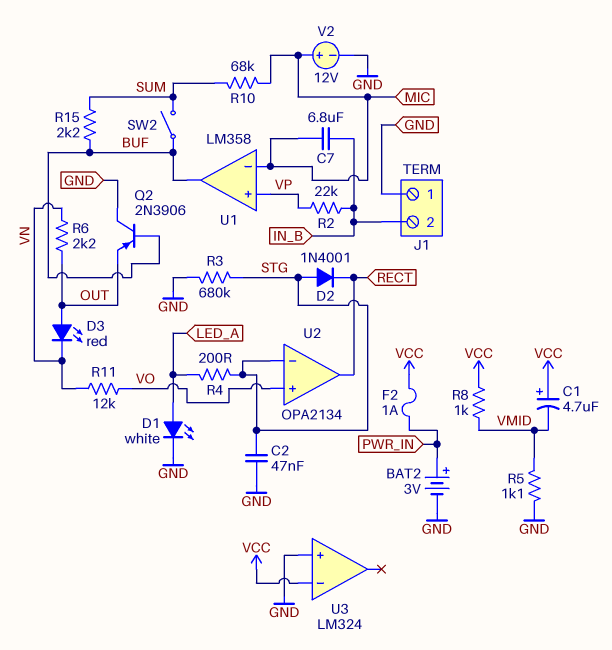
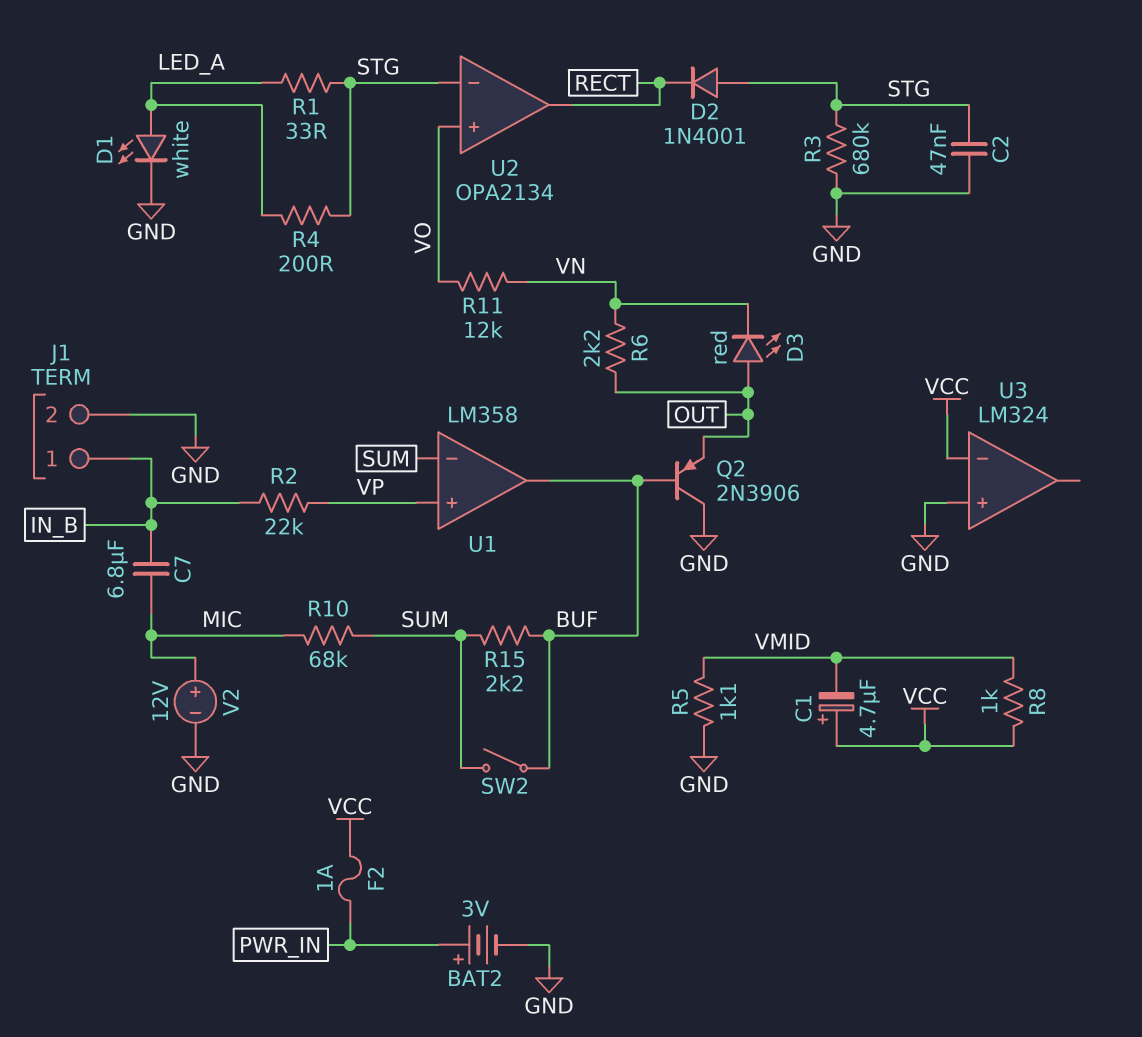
J1 pin 1: GND -> IN_B
J1 pin 2: IN_B -> GND
R1: none -> 33 (LED_A, STG)
U1 pin in-: MIC -> SUM

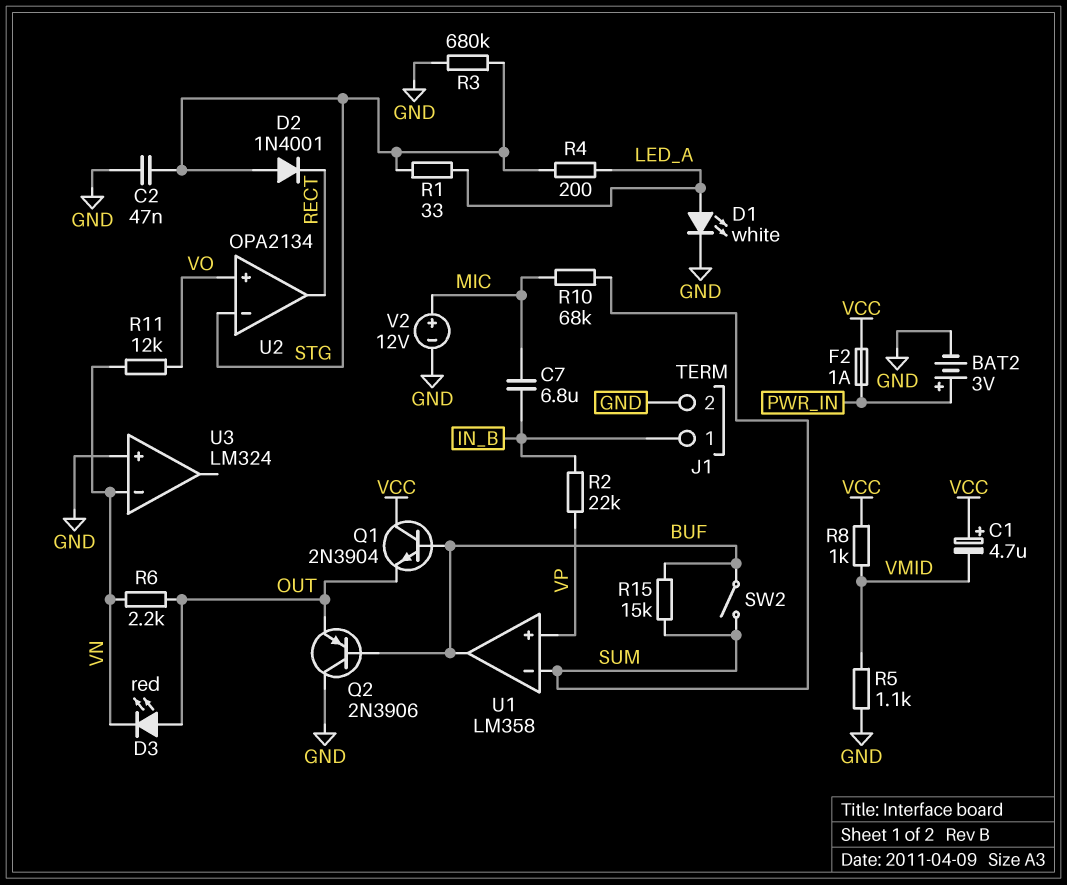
Q1: none -> NPN 2N3904 (B BUF, C VCC, E OUT)
R15: 2.2k (BUF, SUM) -> 15k (BUF, SUM)
U3 pin in-: VCC -> VN

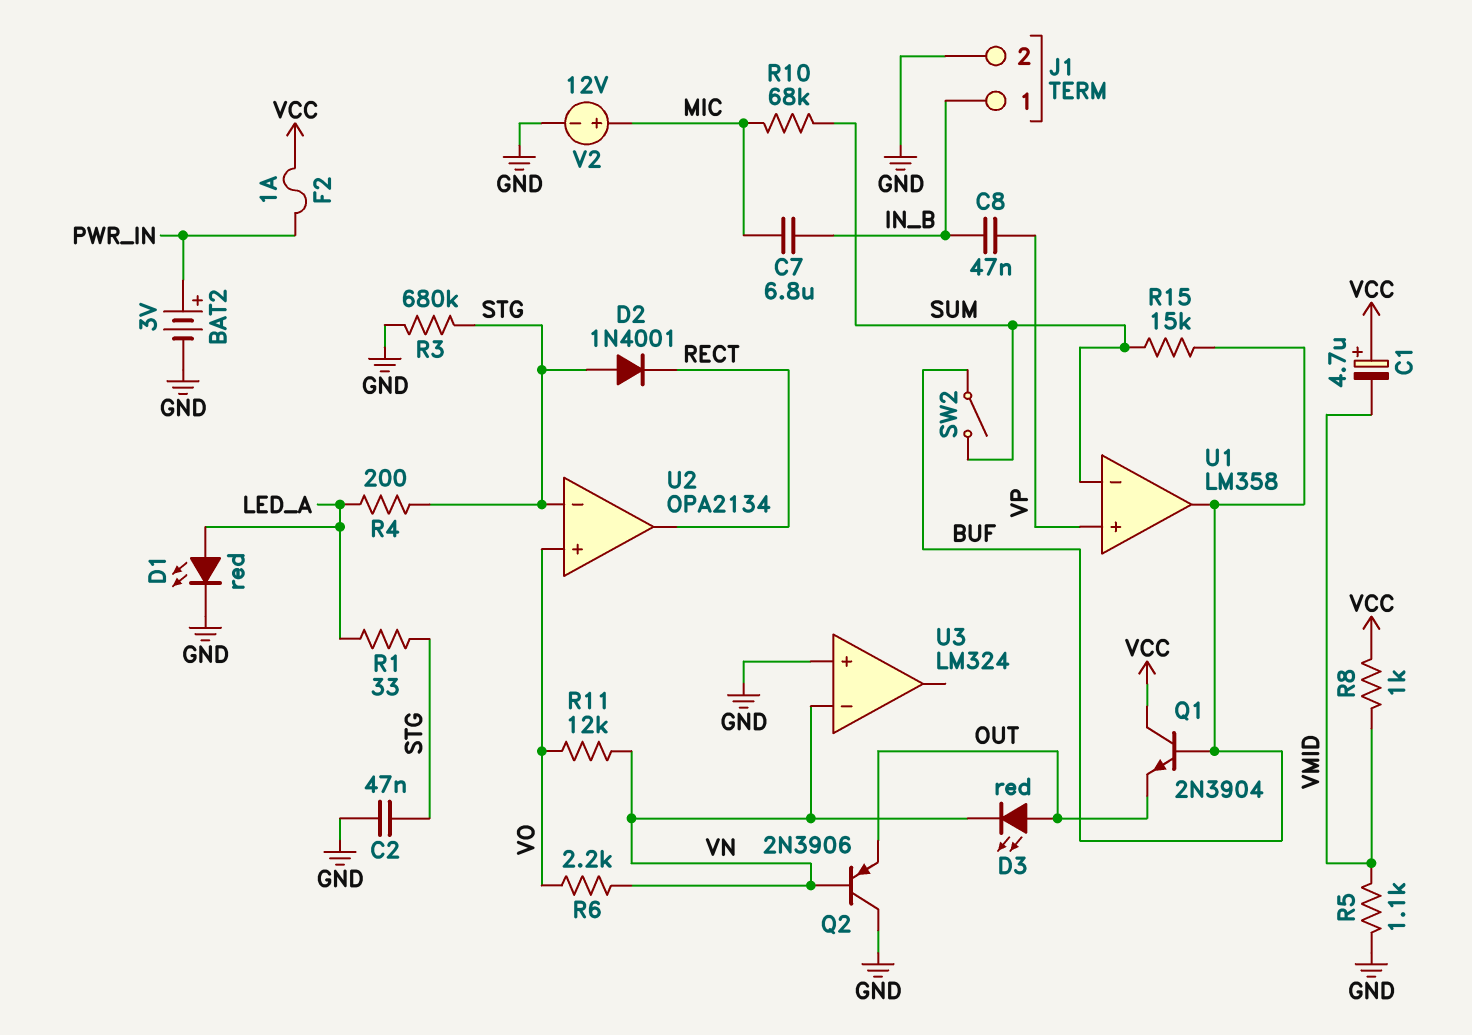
C8: none -> 47nF (IN_B, VP)
D1: LED white (A LED_A, K GND) -> LED red (A LED_A, K GND)
Q2: PNP 2N3906 (B BUF, C GND, E OUT) -> PNP 2N3906 (B VN, C GND, E OUT)
R2: 22k (IN_B, VP) -> none
R6: 2.2k (OUT, VN) -> 2.2k (VN, VO)

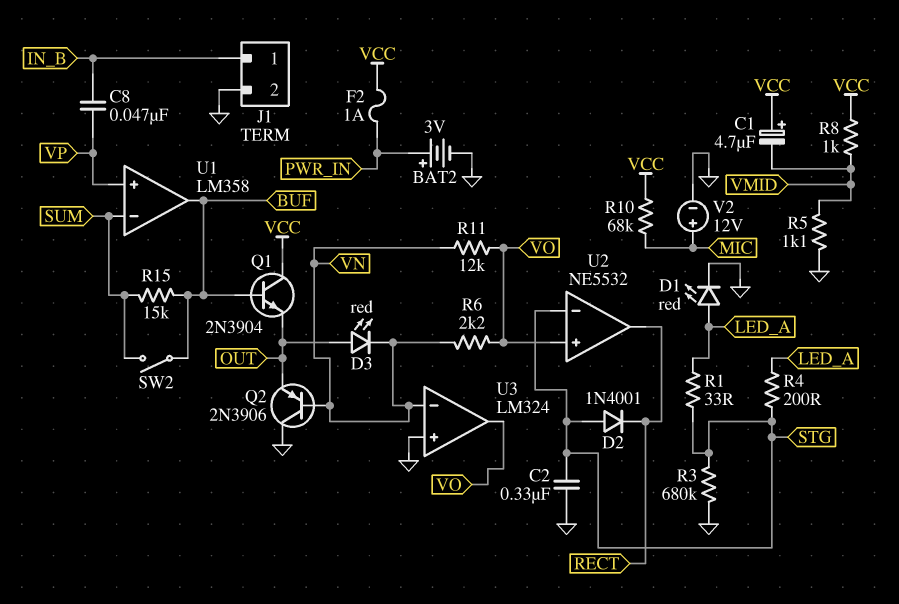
C2: 47nF (GND, STG) -> 330nF (GND, STG)
C7: 6.8uF (IN_B, MIC) -> none
R10: 68k (MIC, SUM) -> 68k (MIC, VCC)
U2: OPA2134 -> NE5532
U3 pin out: none -> VO

